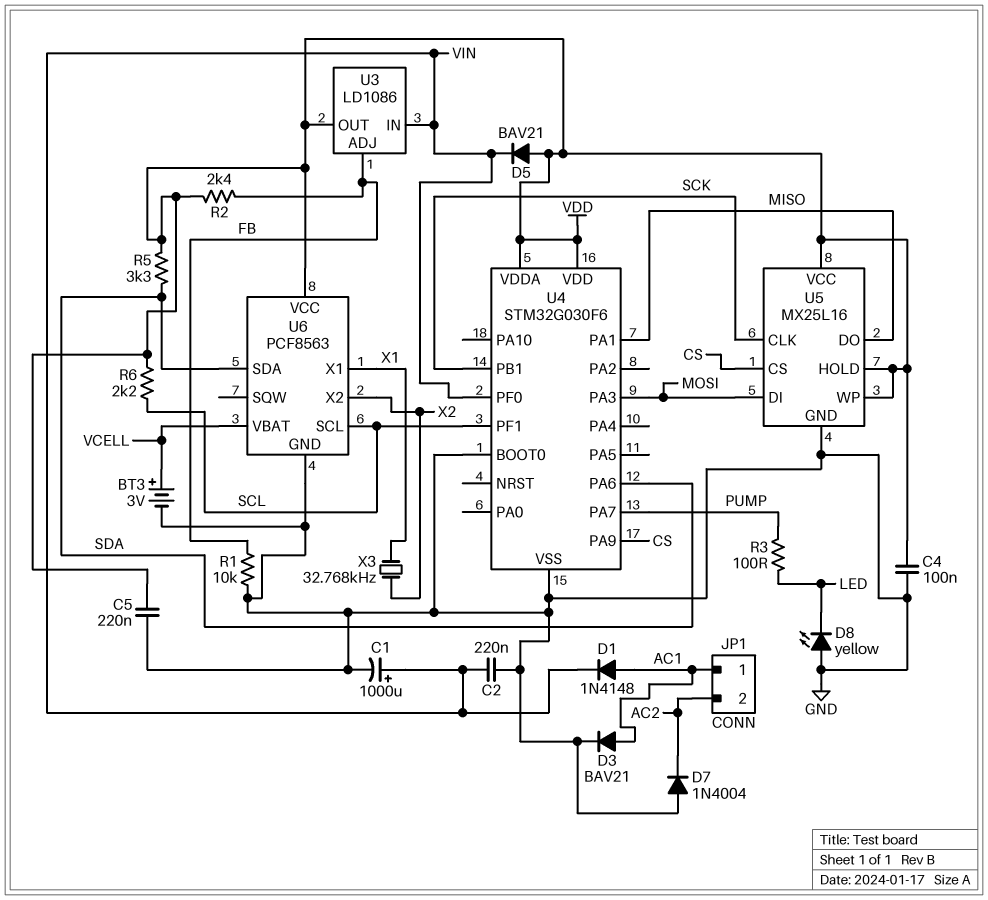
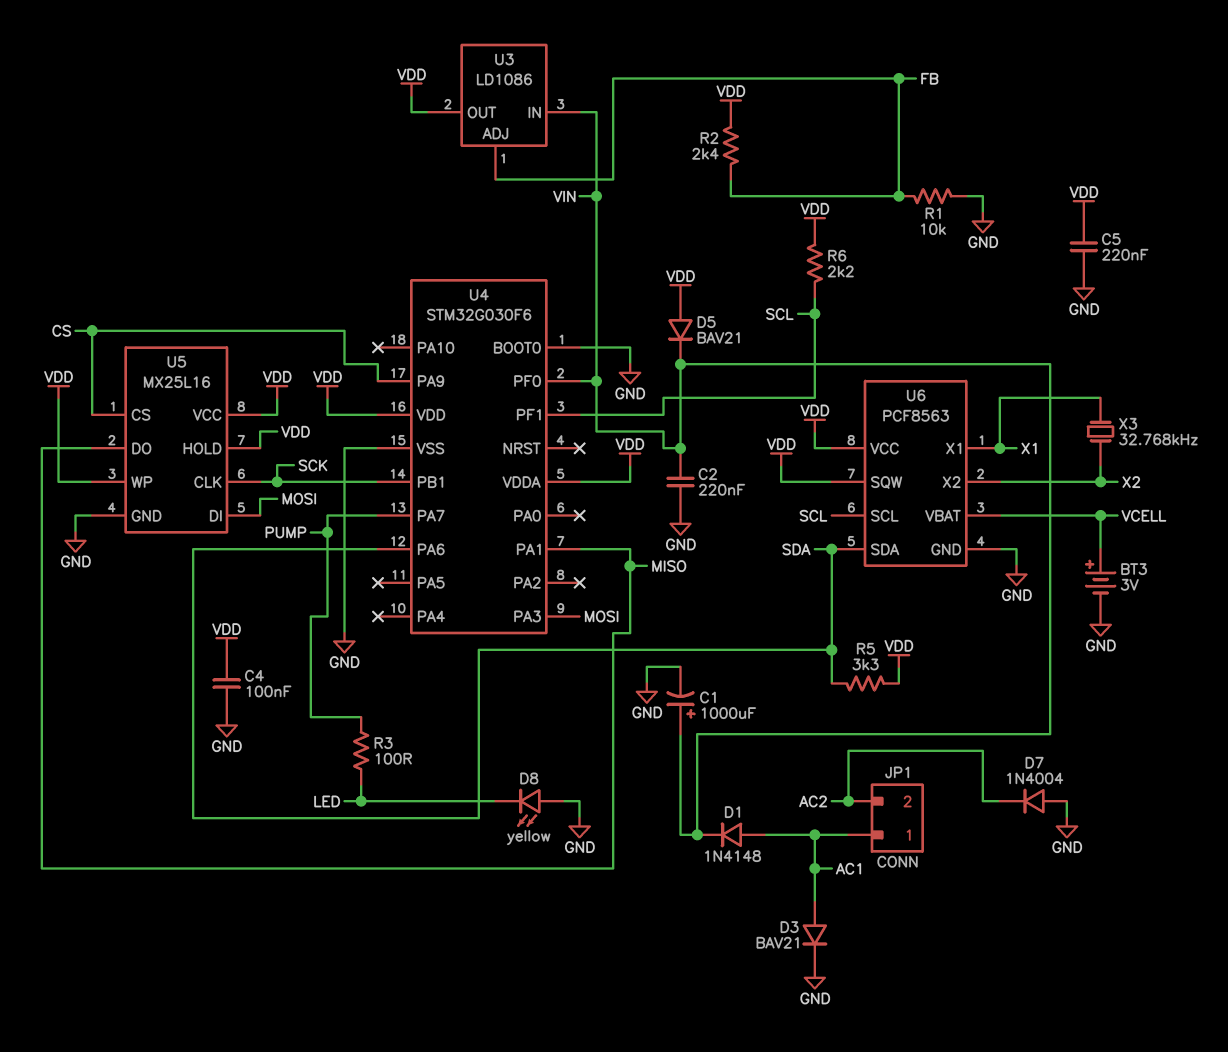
U6 pin SQW: none -> VDD

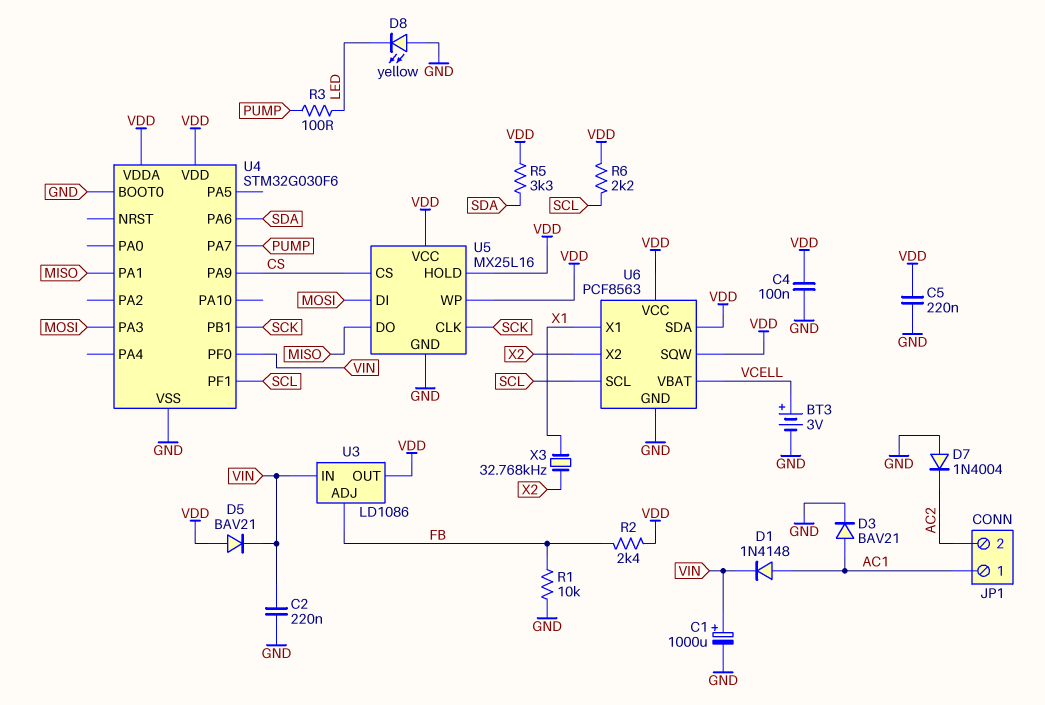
U6 pin SDA: SDA -> VDD

